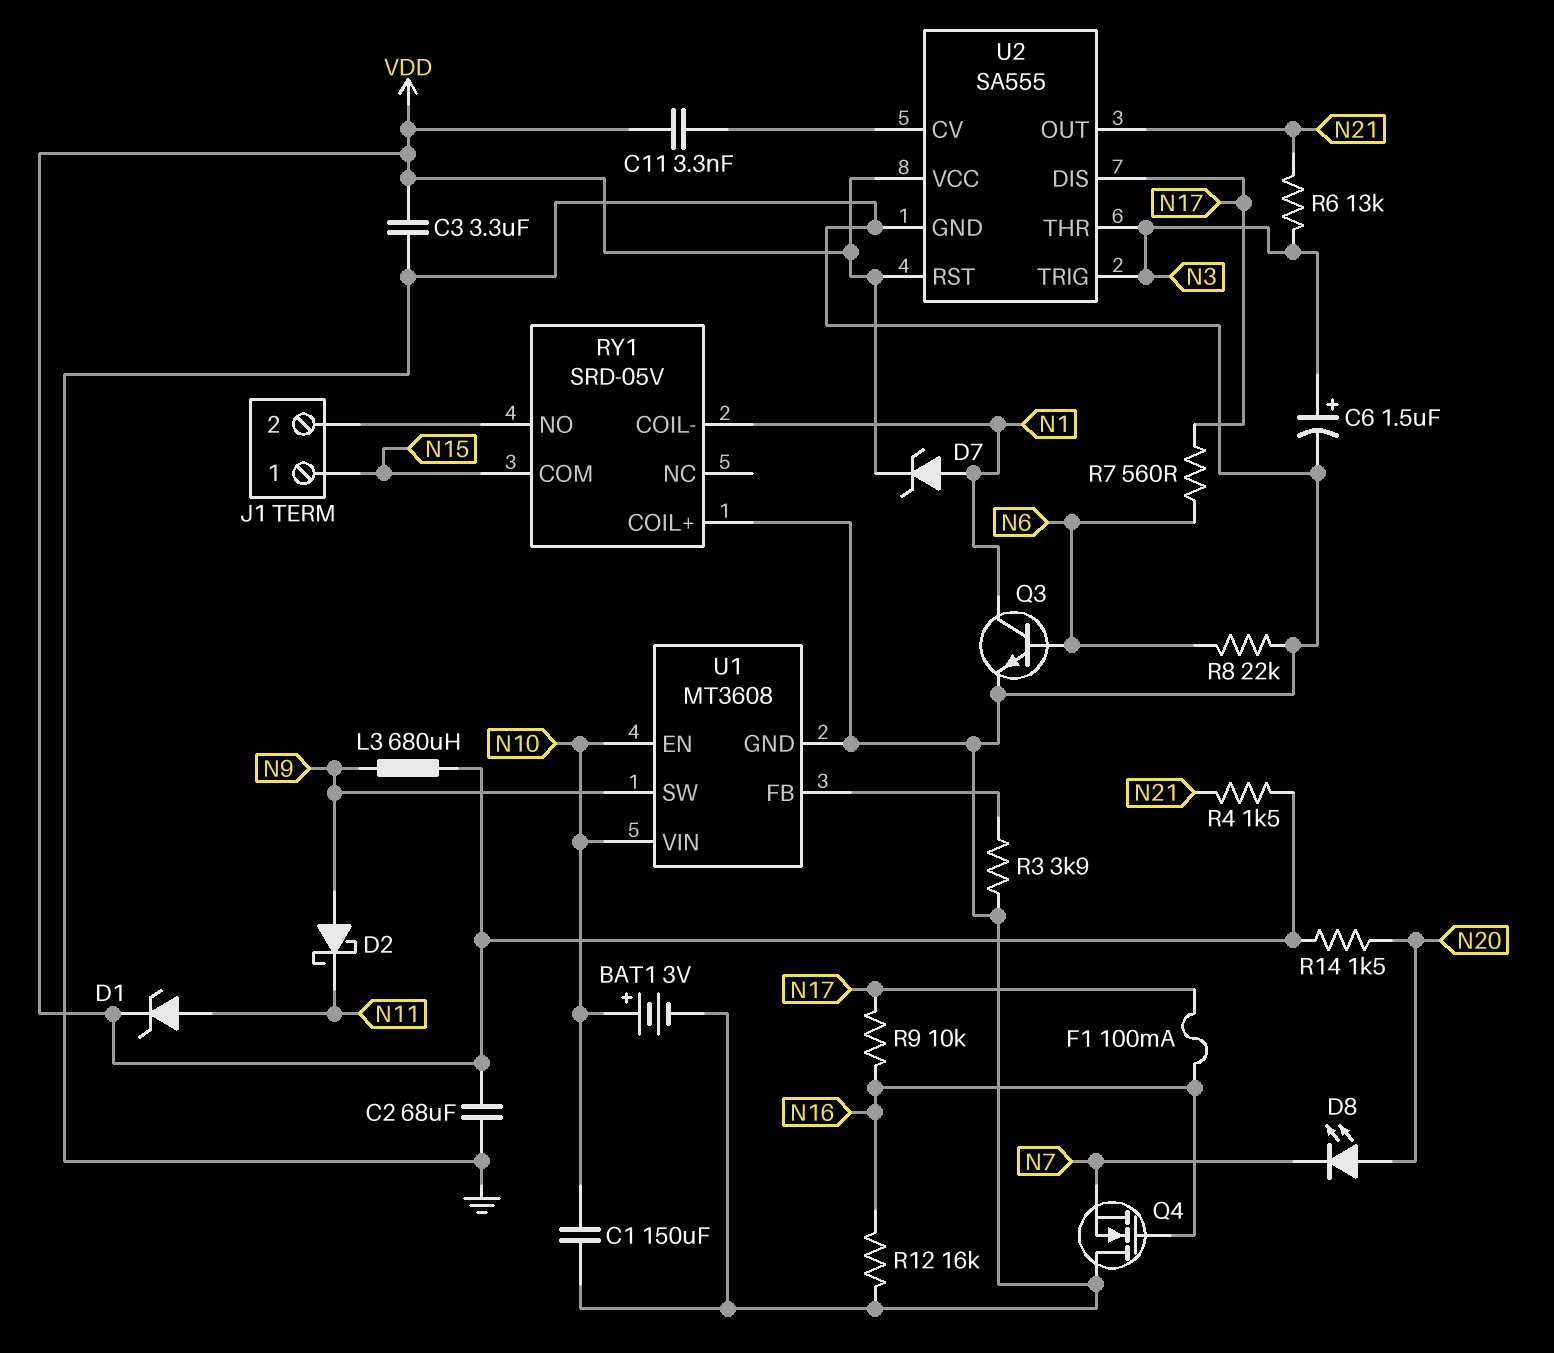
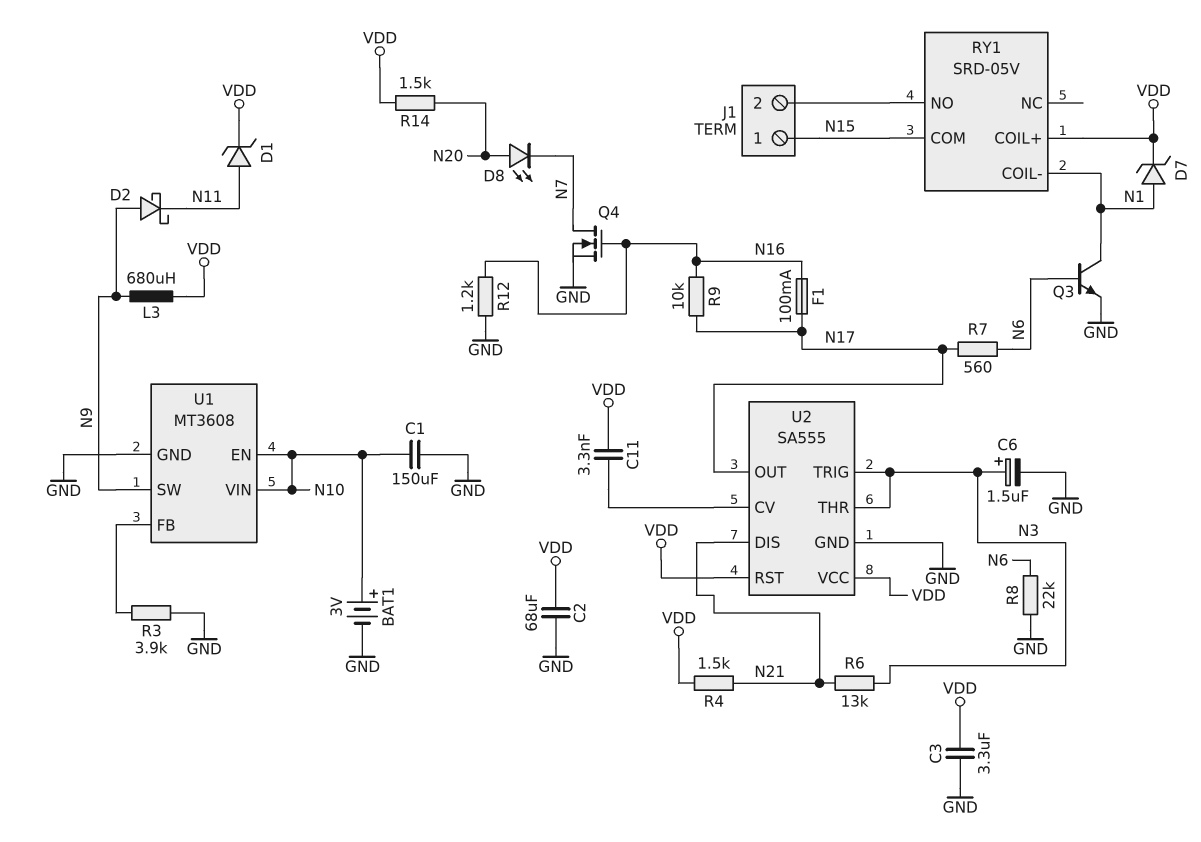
Q4: NMOS (G N16, D GND, S N7) -> NMOS (G N16, D N7, S GND)
R12: 16k (GND, N16) -> 1.2k (GND, N16)
RY1 pin COIL+: GND -> VDD
U2 pin DIS: N17 -> N21
U2 pin OUT: N21 -> N17

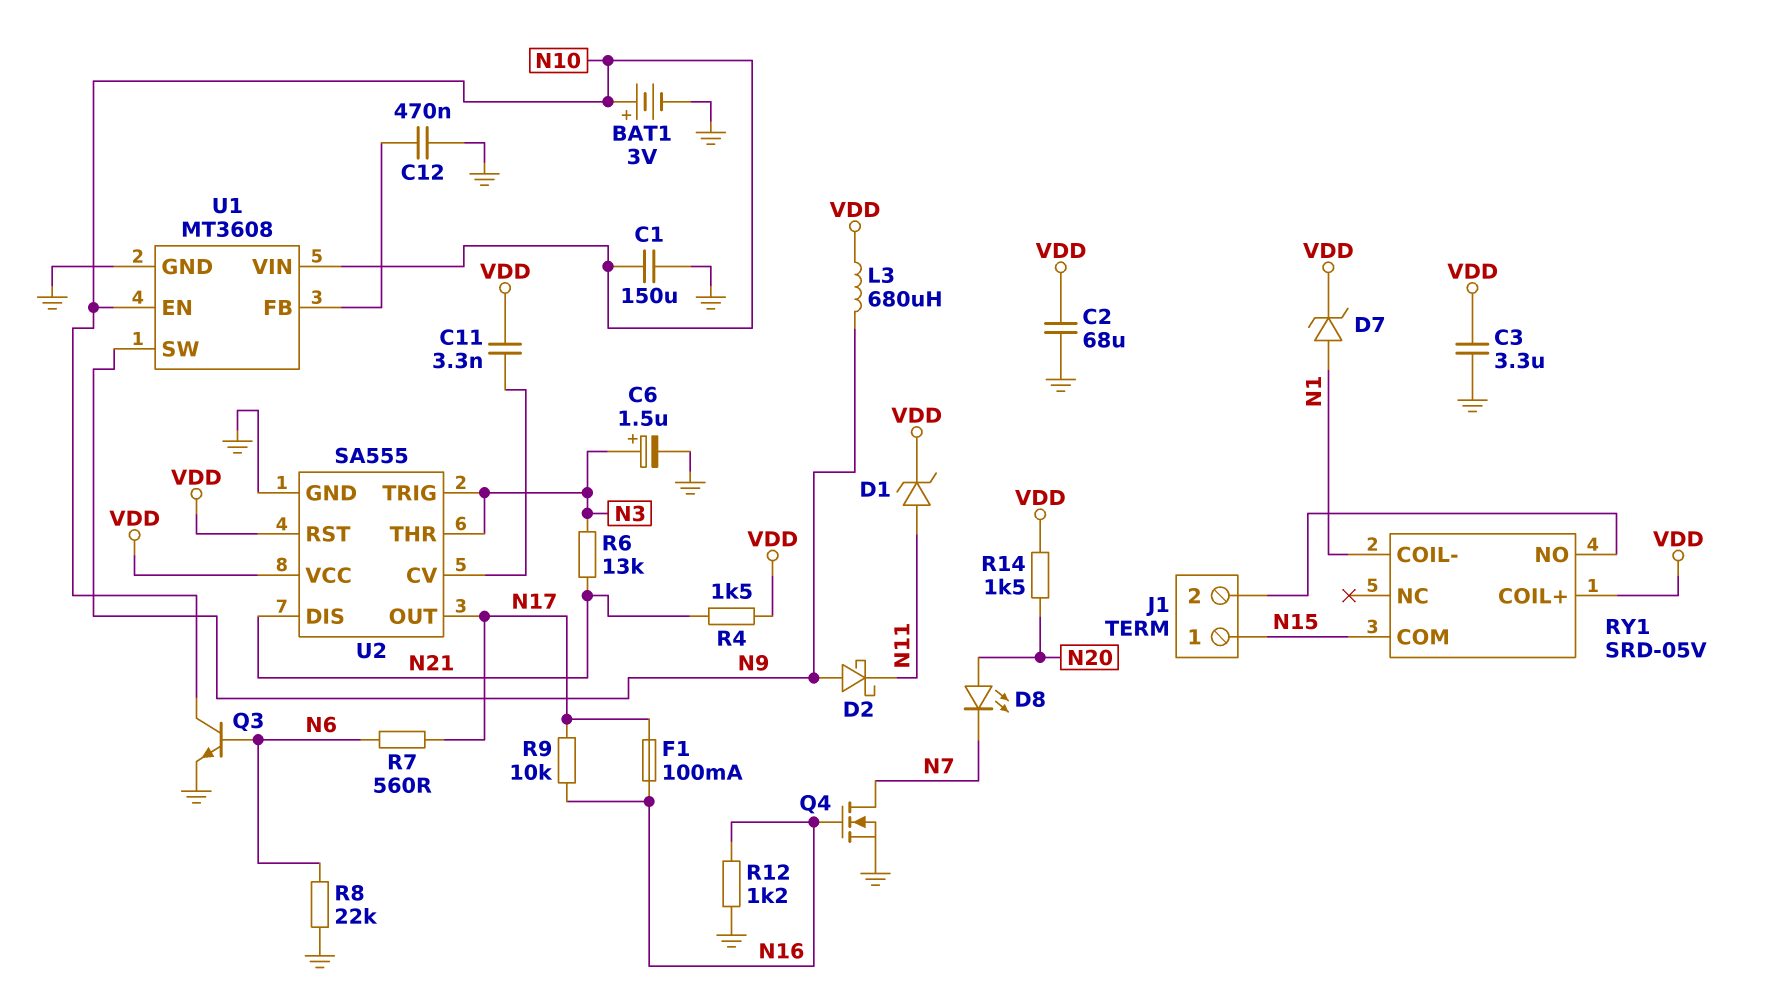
C12: none -> 470nF (GND, U1/FB)
Q3: NPN (B N6, C N1, E GND) -> NPN (B N6, C N10, E GND)
R3: 3.9k (GND, U1/FB) -> none

